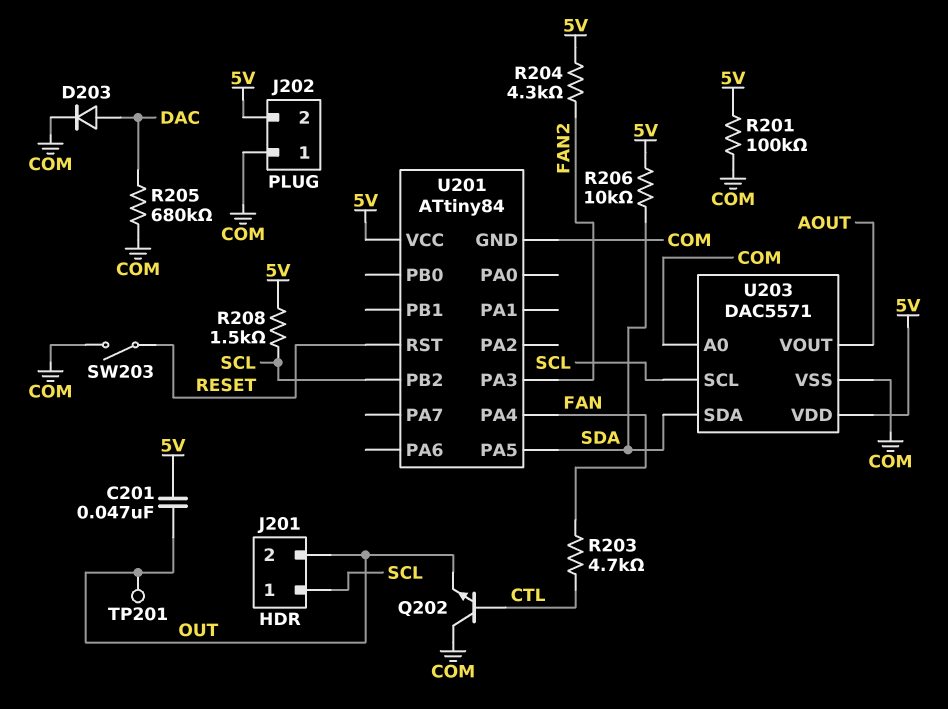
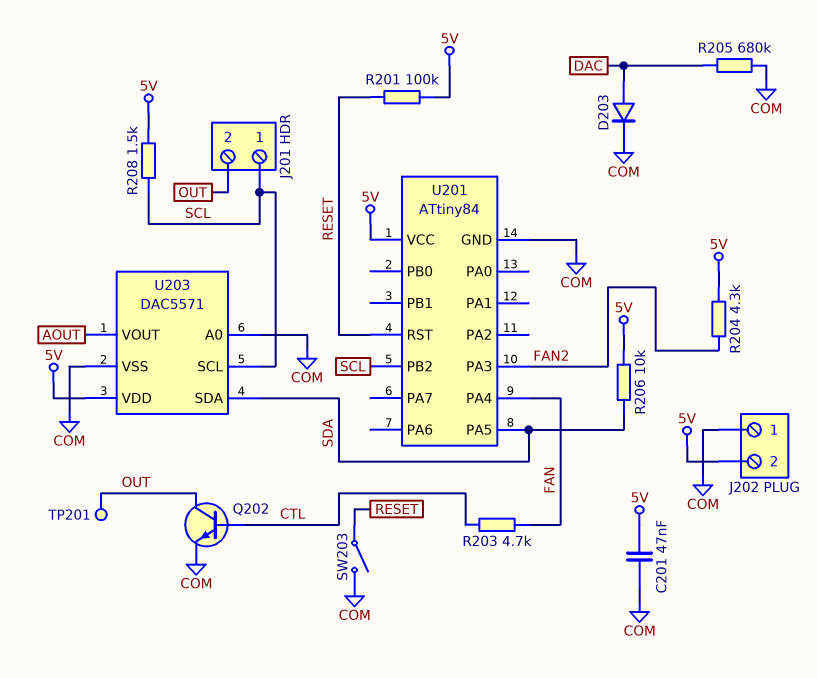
C201: 47nF (5V, OUT) -> 47nF (5V, COM)
Q202: NPN (B CTL, C COM, E OUT) -> NPN (B CTL, C OUT, E COM)
R201: 100k (5V, COM) -> 100k (5V, RESET)

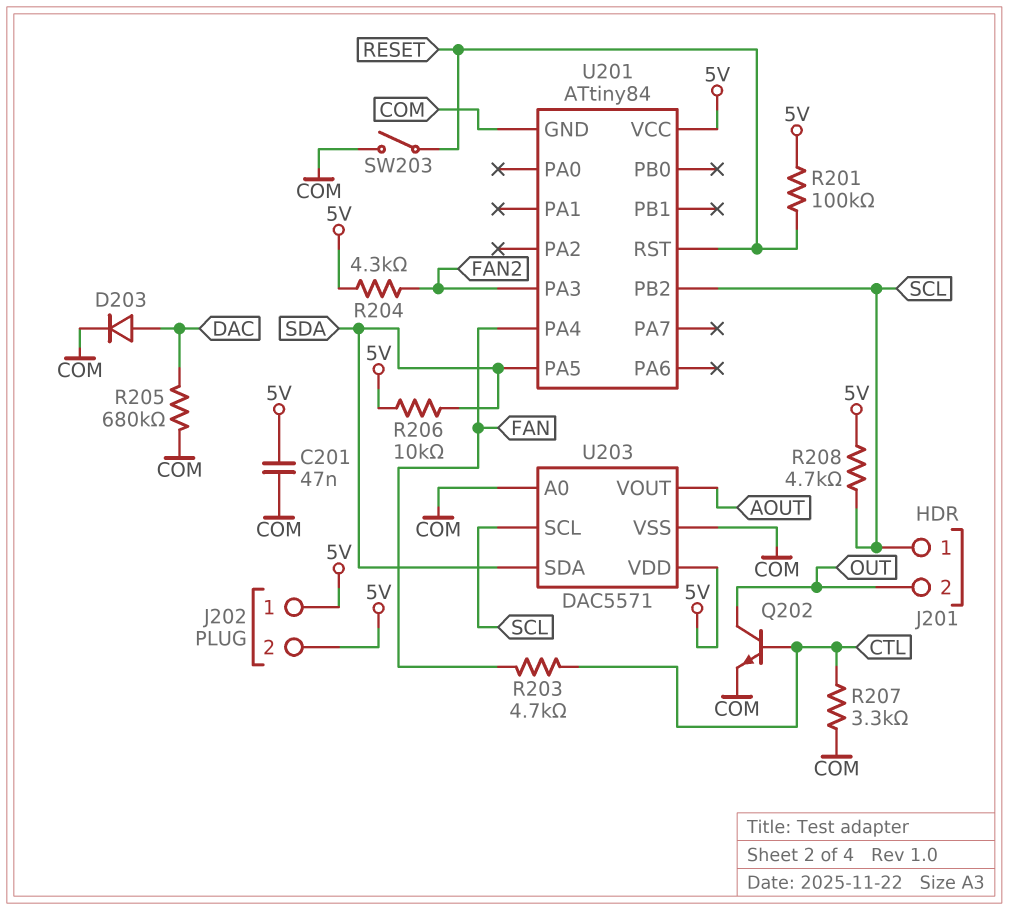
J202 pin 1: COM -> 5V
R207: none -> 3.3k (COM, CTL)
R208: 1.5k (5V, SCL) -> 4.7k (5V, SCL)
TP201: test point (OUT) -> none

